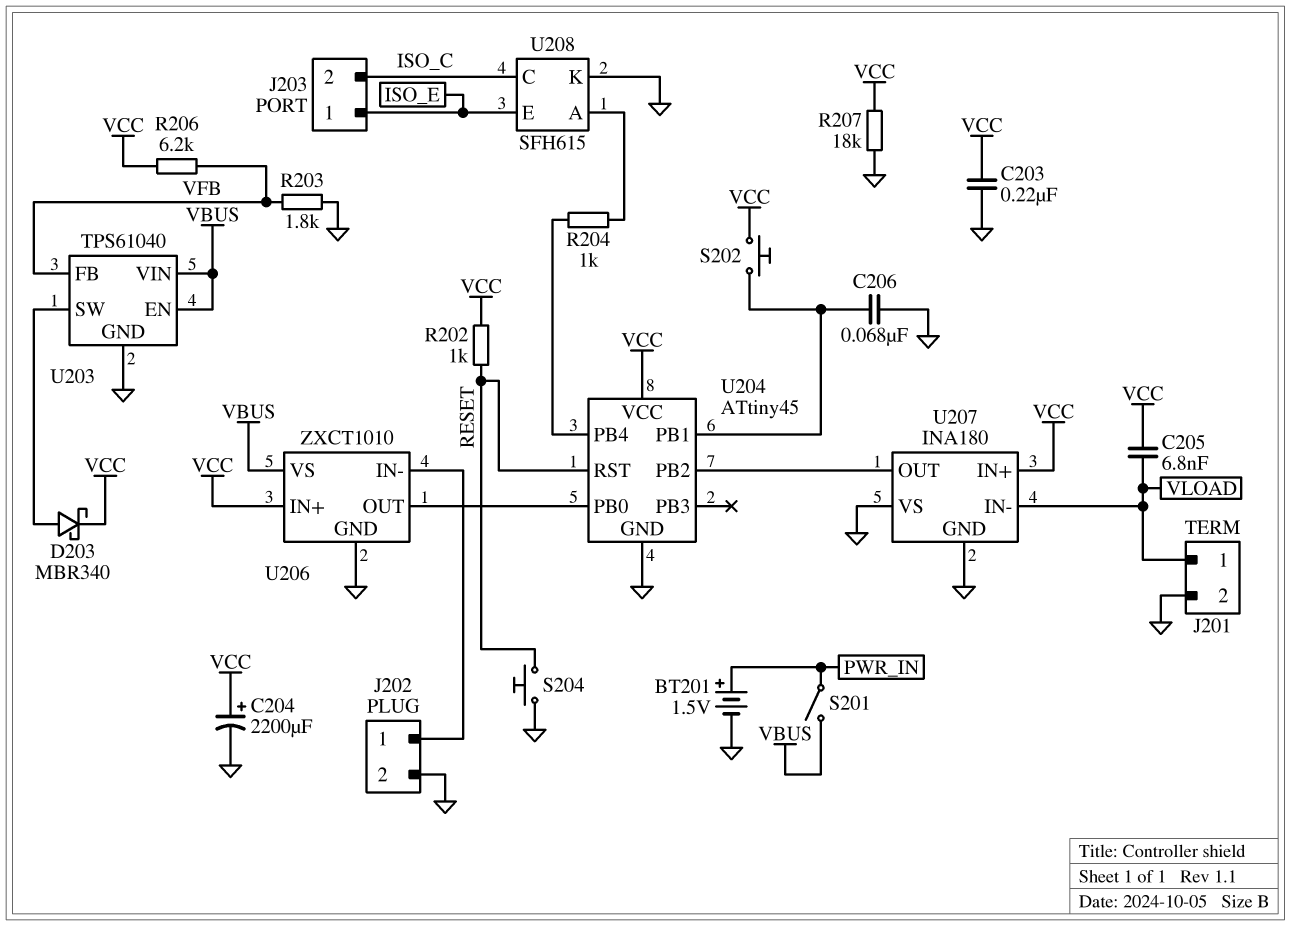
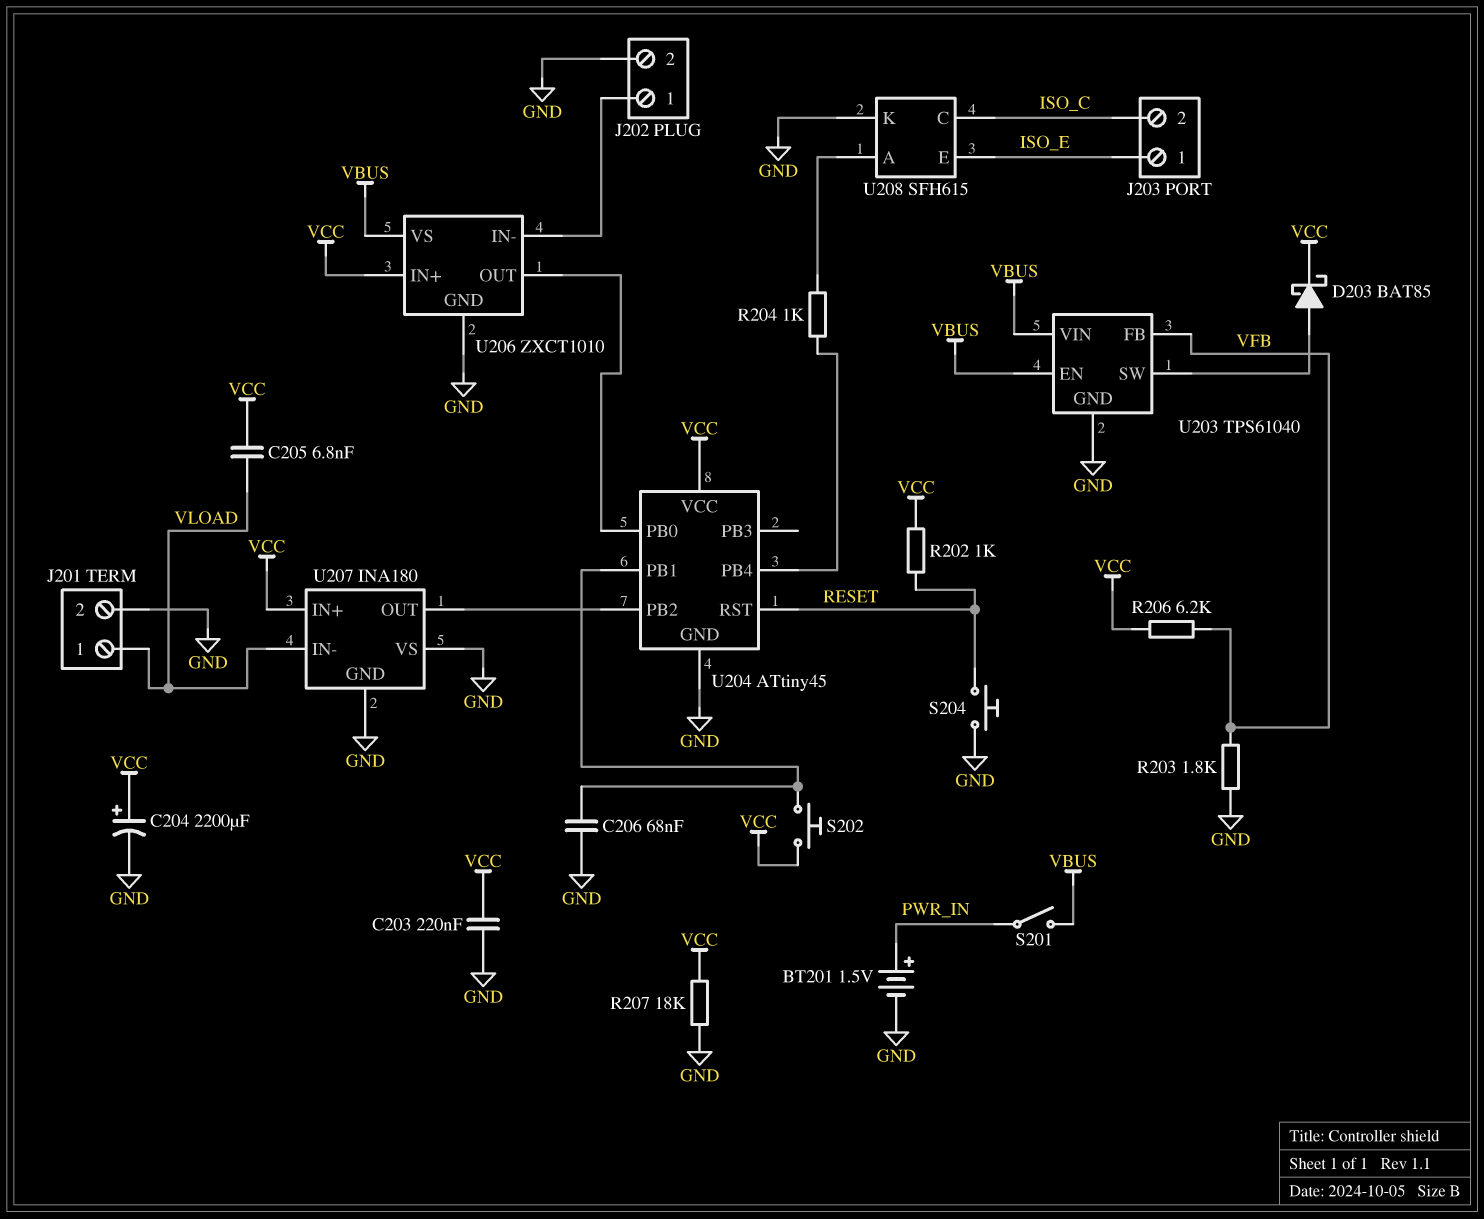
D203: schottky MBR340 (A U203/SW, K VCC) -> schottky BAT85 (A U203/SW, K VCC)

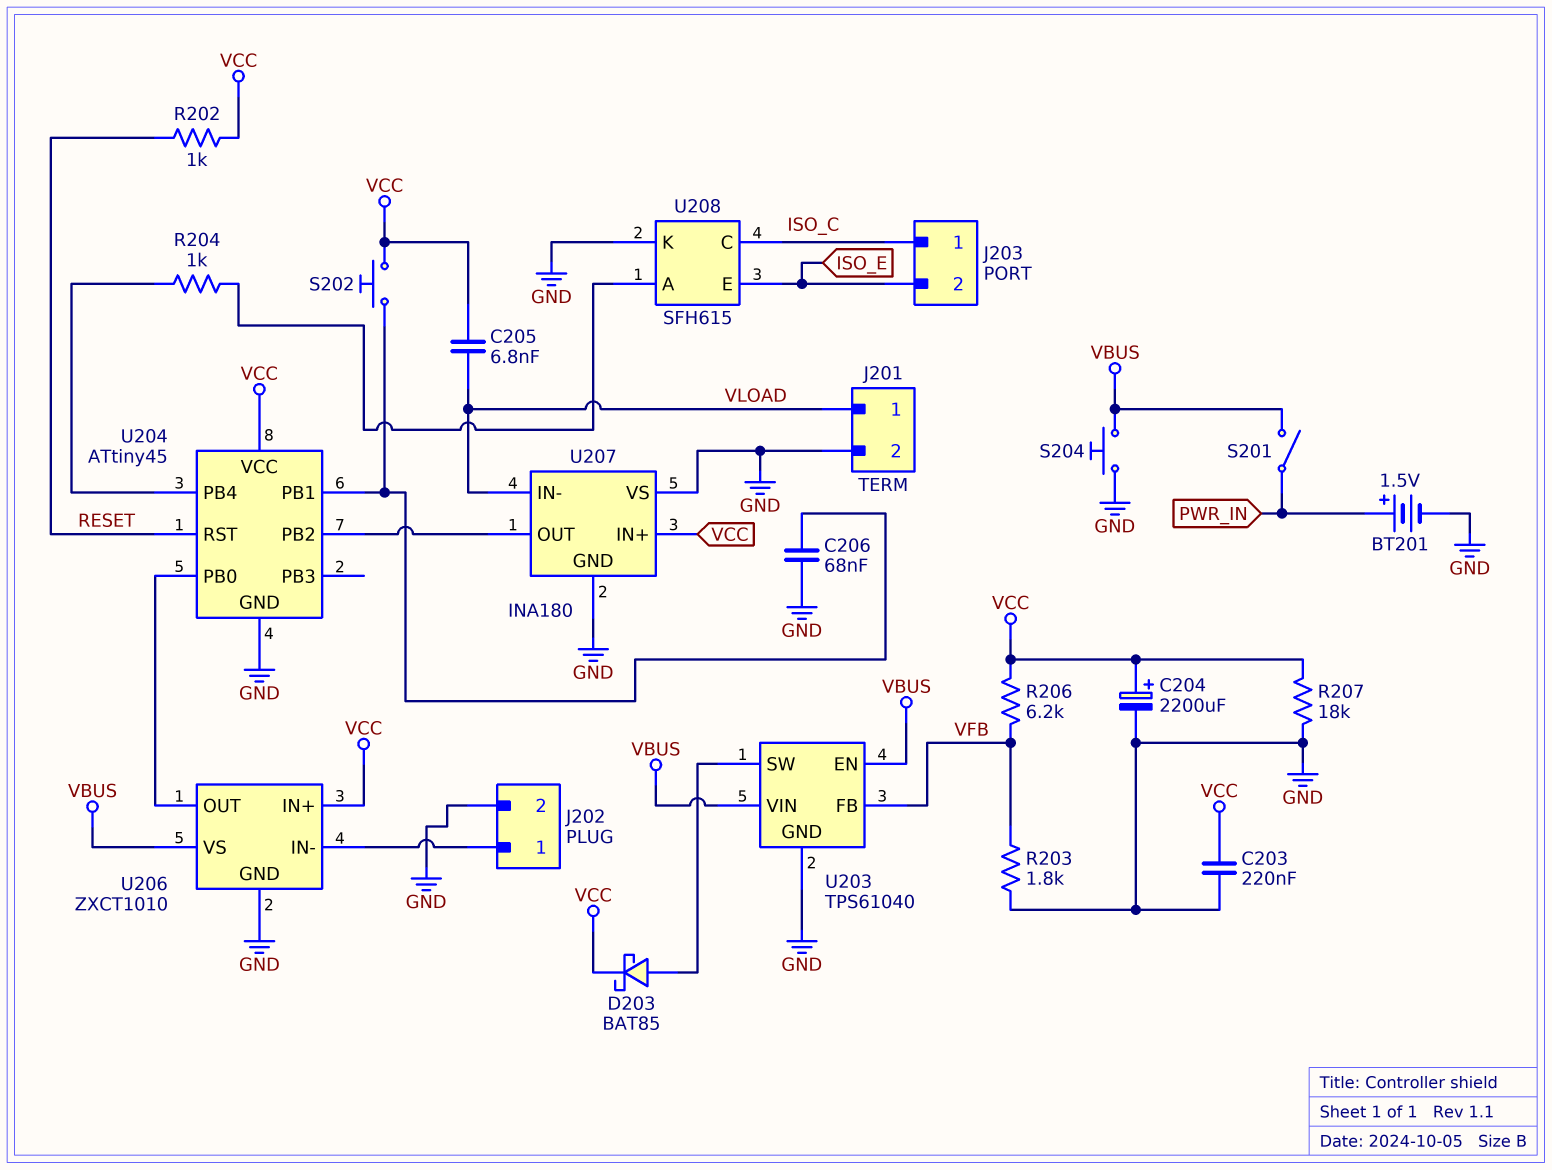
J203 pin 1: ISO_E -> ISO_C
J203 pin 2: ISO_C -> ISO_E
S204: button (GND, RESET) -> button (GND, VBUS)

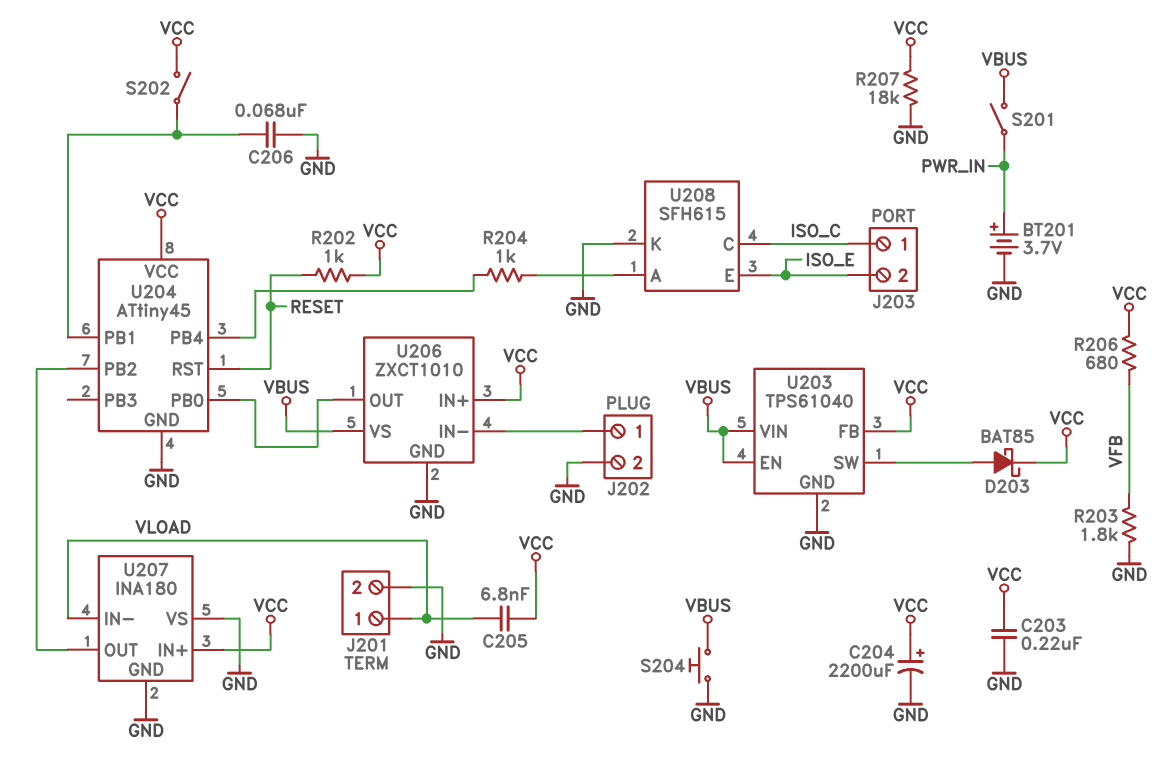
BT201: 1.5V (plus PWR_IN, minus GND) -> 3.7V (plus PWR_IN, minus GND)
R206: 6.2k (VCC, VFB) -> 680 (VCC, VFB)
S202: button (U204/PB1, VCC) -> switch (U204/PB1, VCC)
U203 pin FB: VFB -> VCC

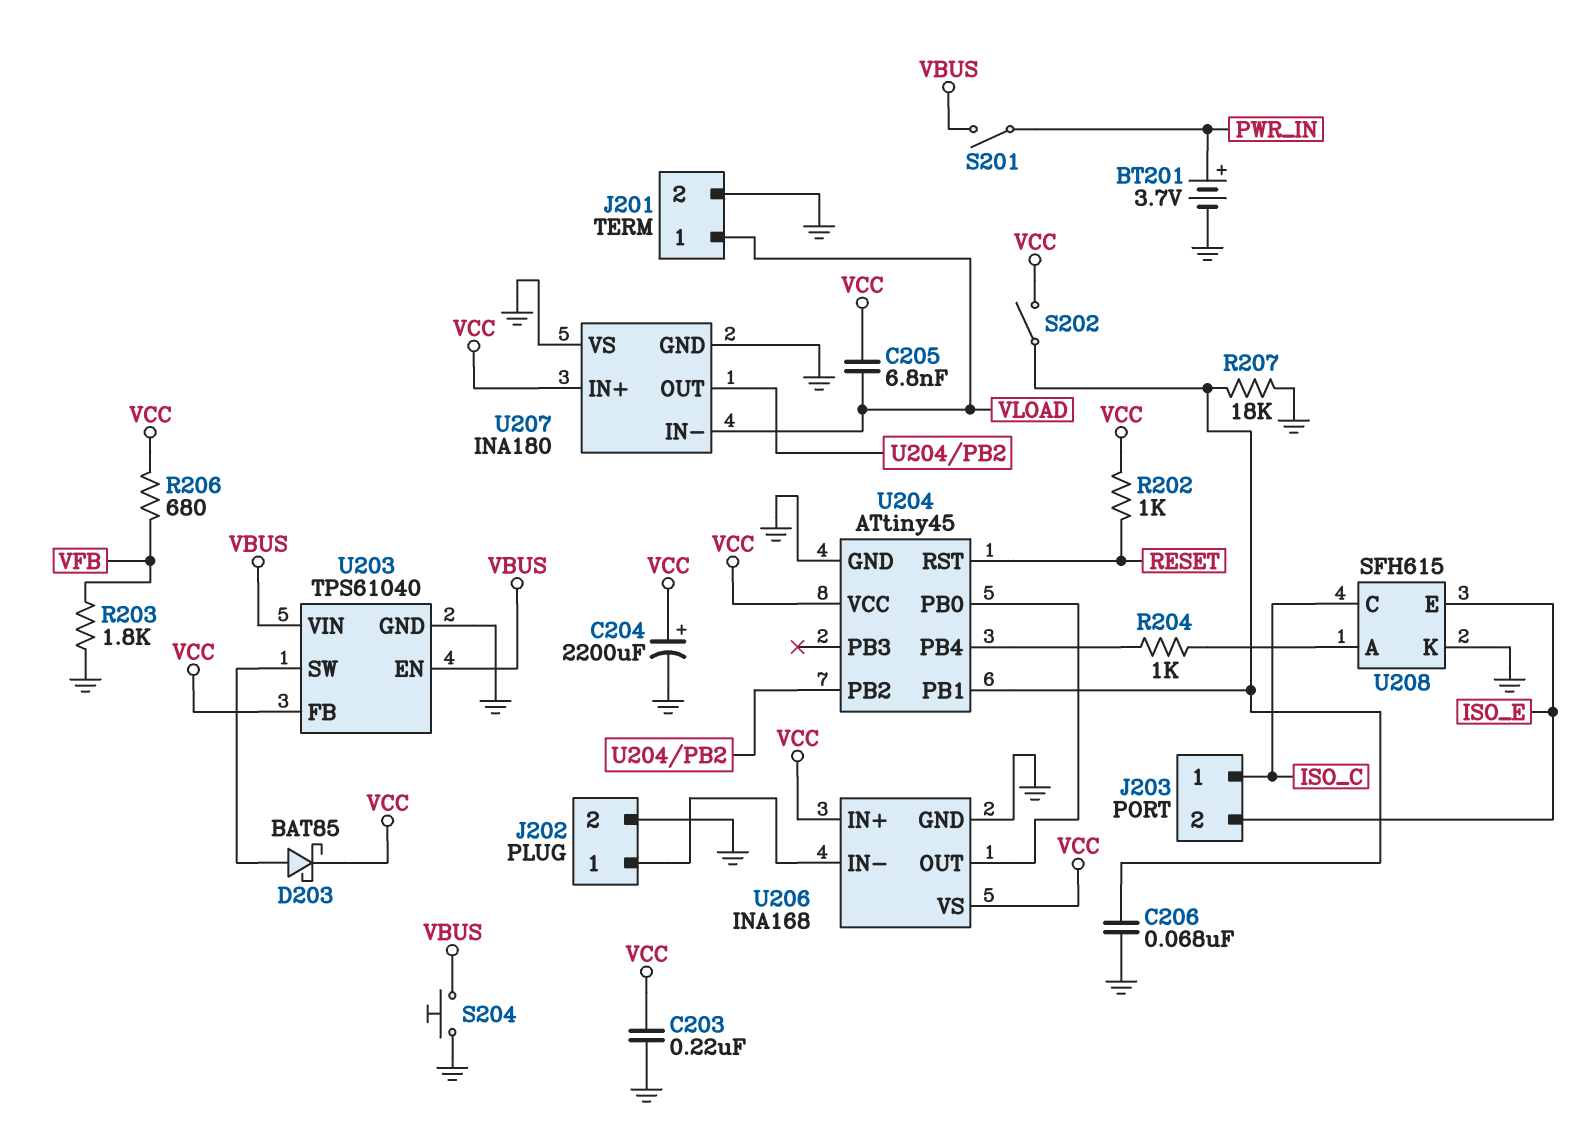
R207: 18k (GND, VCC) -> 18k (GND, U204/PB1)
U206: ZXCT1010 -> INA168
U206 pin VS: VBUS -> VCC

